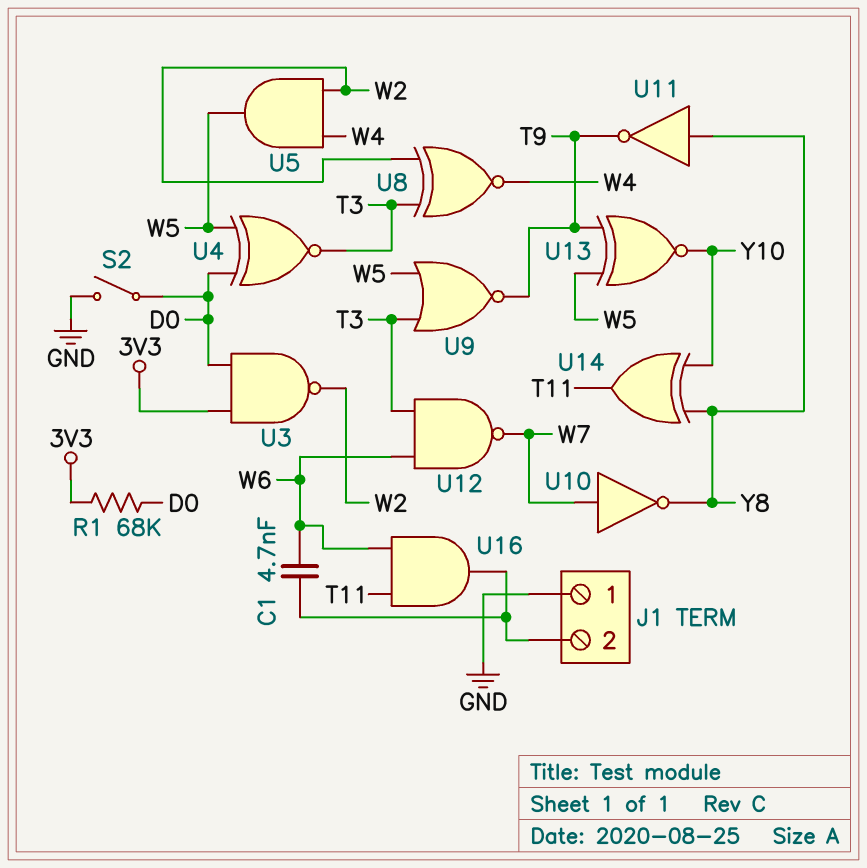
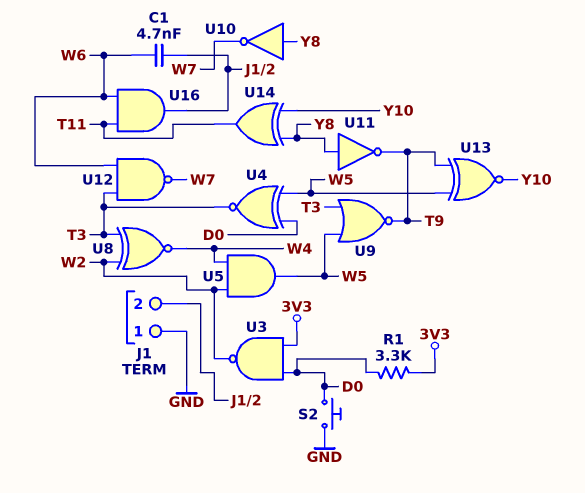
R1: 68k (3V3, D0) -> 3.3k (3V3, D0)
S2: switch (D0, GND) -> button (D0, GND)
U10: NOT (in W7, out Y8) -> NOT (in Y8, out W7)

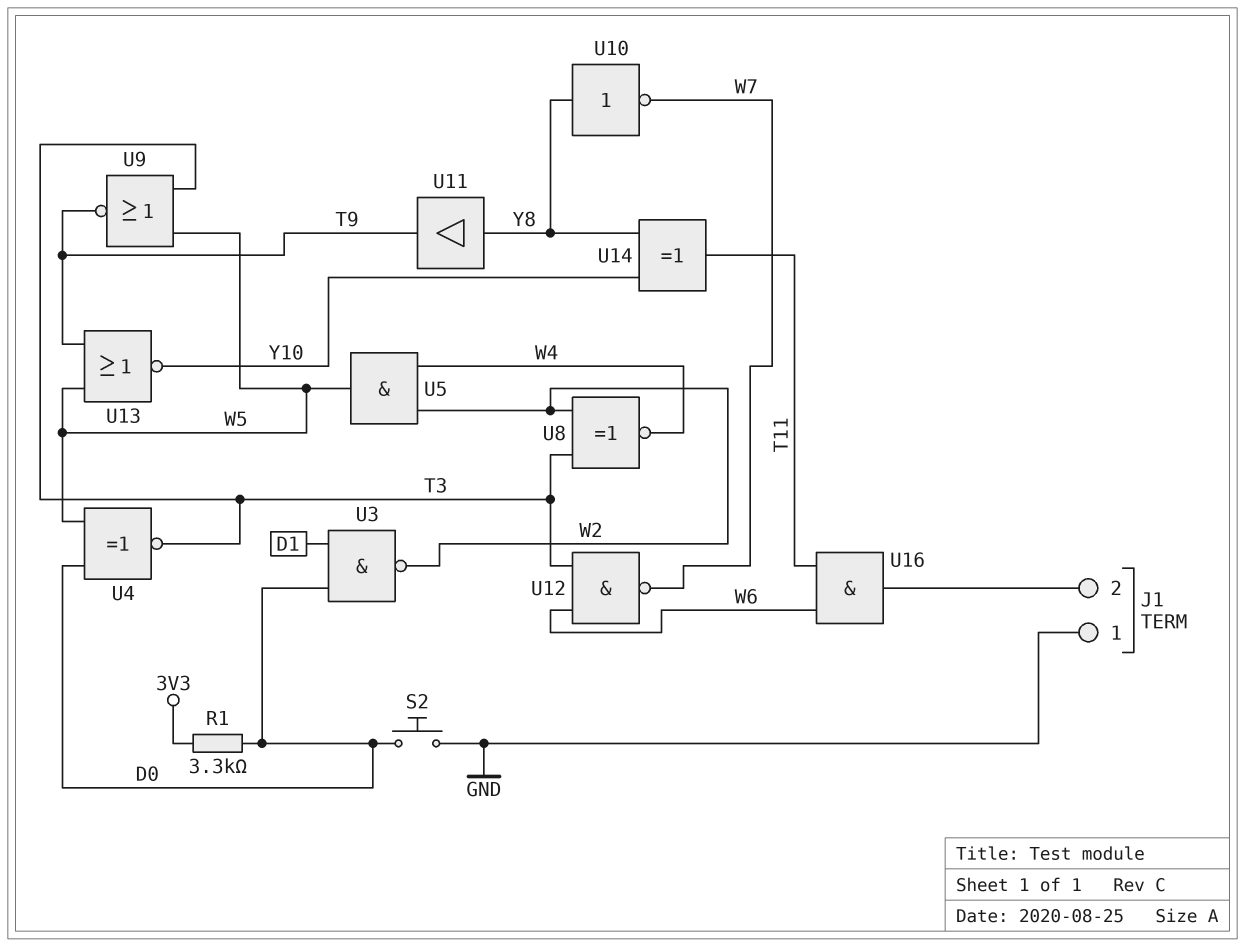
C1: 4.7nF (J1/2, W6) -> none
U3: NAND (in 3V3, in D0, out W2) -> NAND (in D0, in D1, out W2)
U11: NOT (in Y8, out T9) -> buffer (in Y8, out T9)
U13: XNOR (in T9, in W5, out Y10) -> NOR (in T9, in W5, out Y10)

